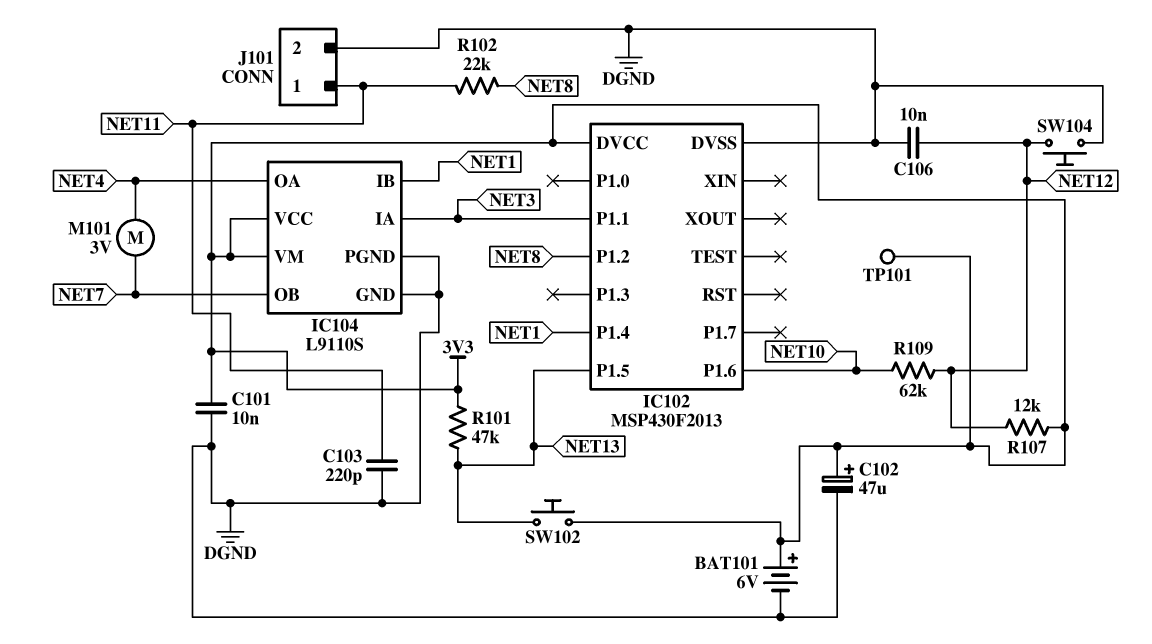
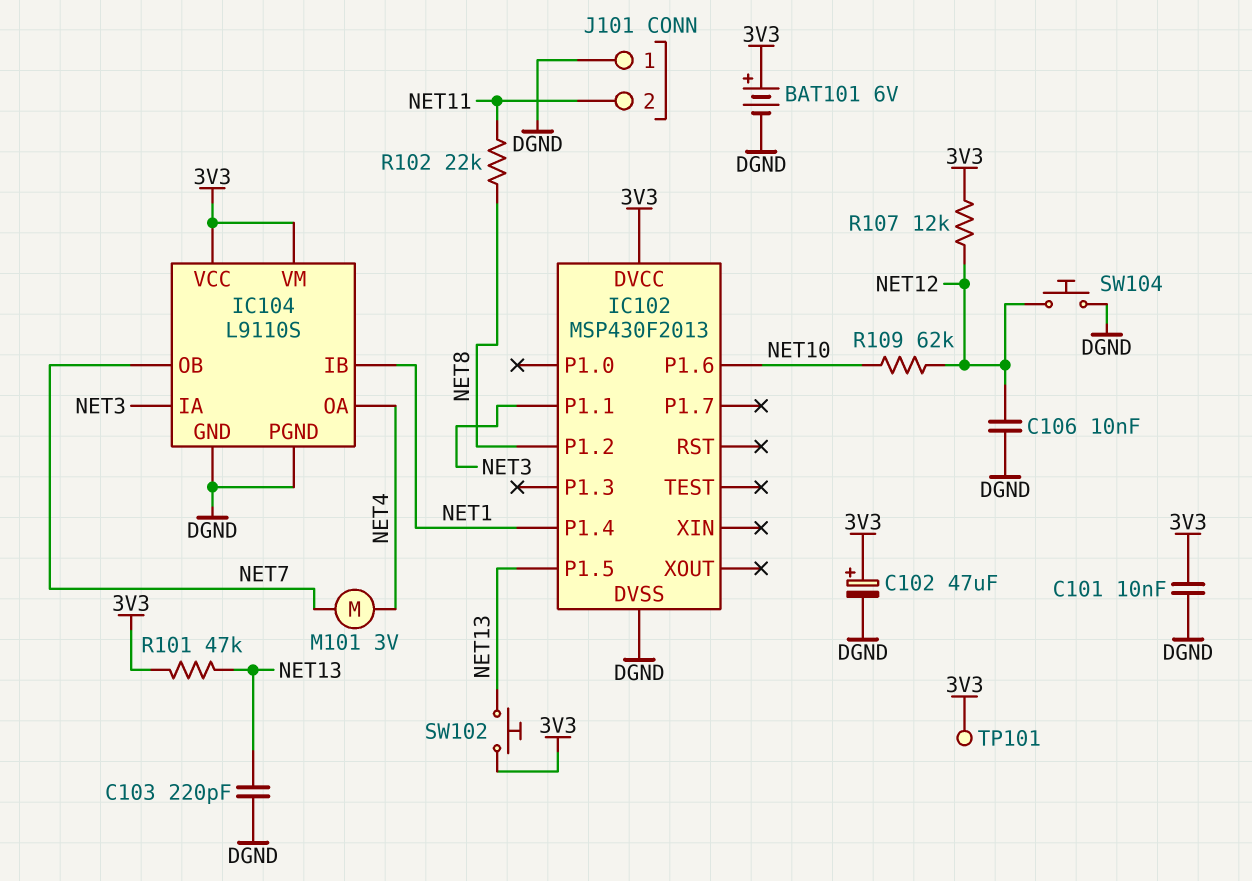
C103: 220pF (DGND, NET11) -> 220pF (DGND, NET13)
J101 pin 1: NET11 -> DGND
J101 pin 2: DGND -> NET11

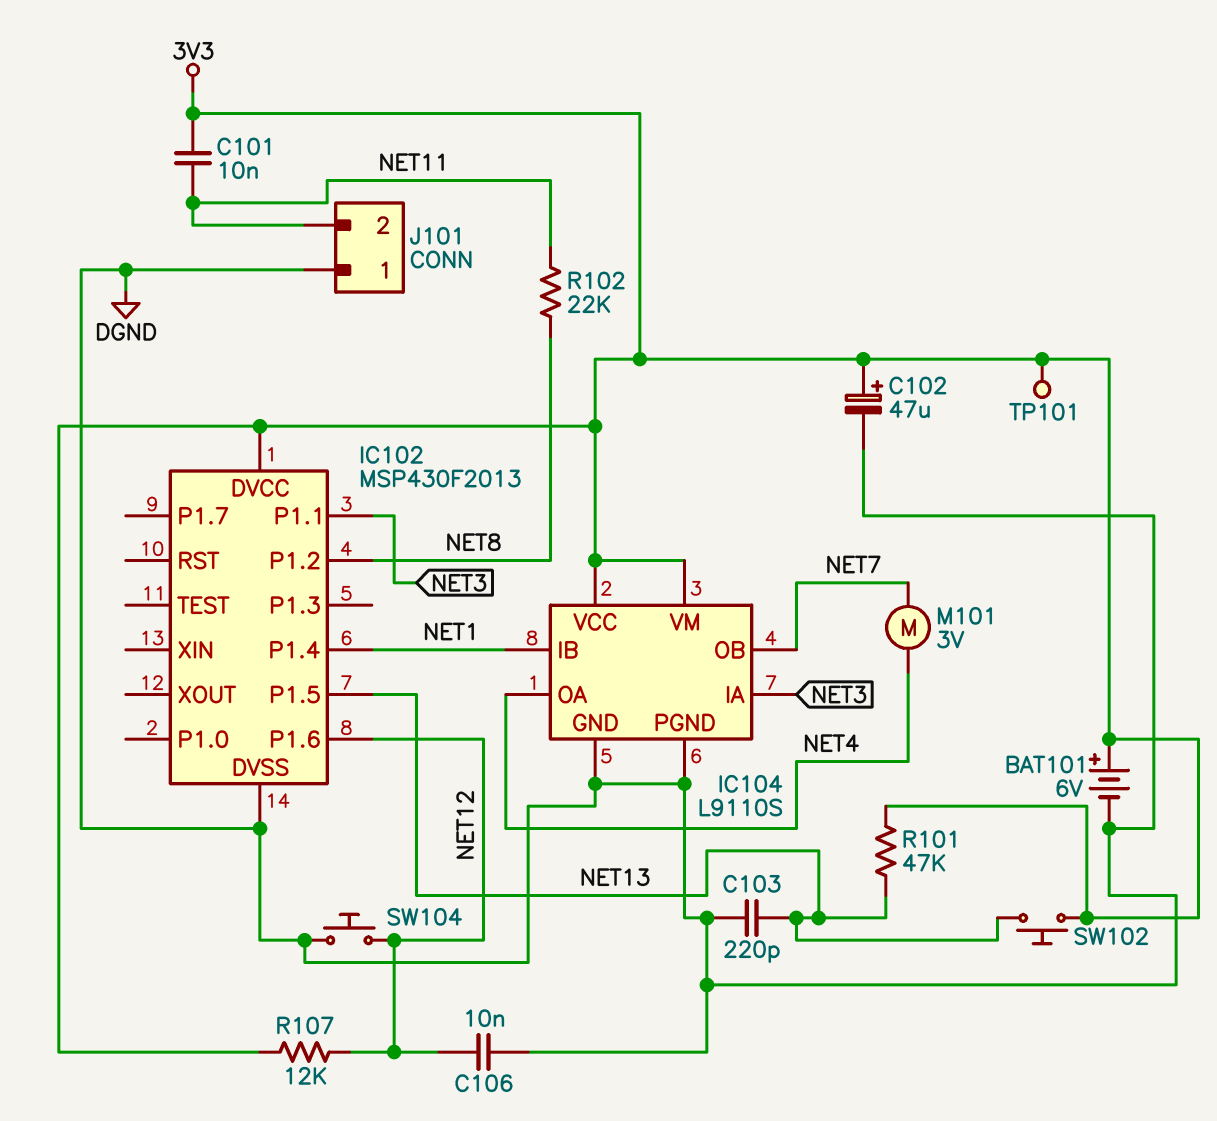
C101: 10nF (3V3, DGND) -> 10nF (3V3, NET11)
IC102 pin P1.6: NET10 -> NET12
R109: 62k (NET10, NET12) -> none

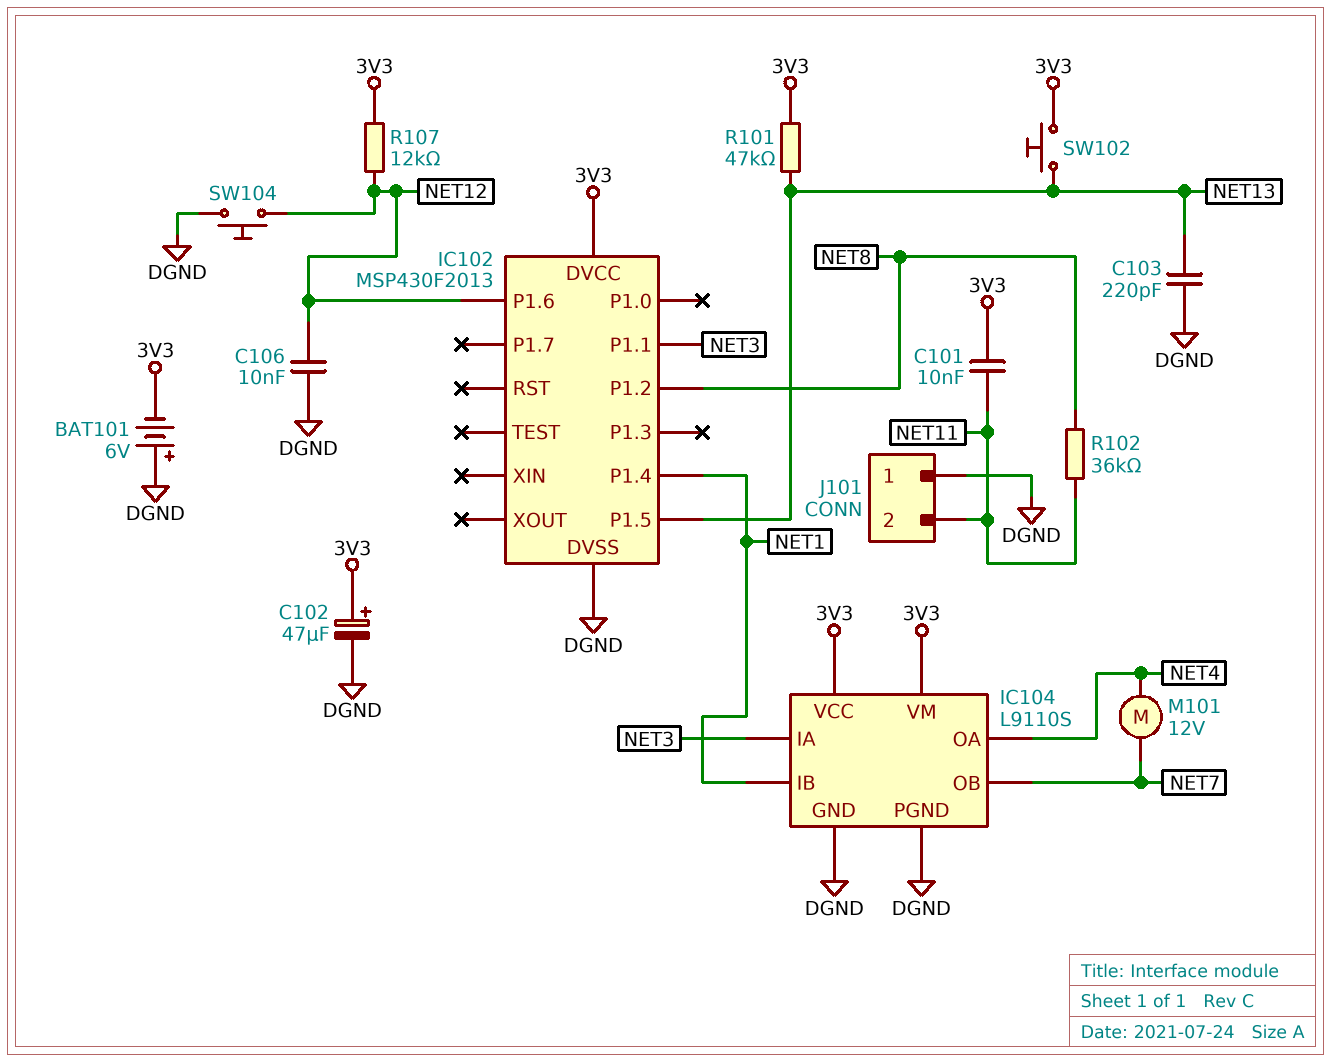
BAT101: 6V (plus 3V3, minus DGND) -> 6V (plus DGND, minus 3V3)
M101: motor 3V (NET4, NET7) -> motor 12V (NET4, NET7)
R102: 22k (NET8, NET11) -> 36k (NET8, NET11)
TP101: test point (3V3) -> none

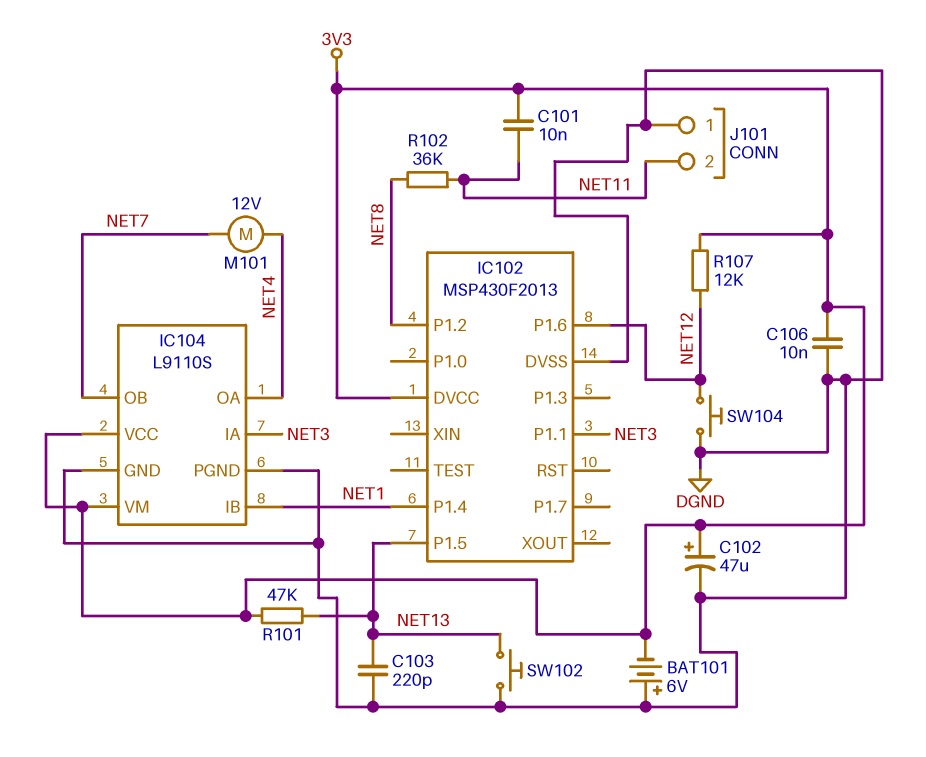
C106: 10nF (DGND, NET12) -> 10nF (3V3, DGND)
SW102: button (3V3, NET13) -> button (DGND, NET13)

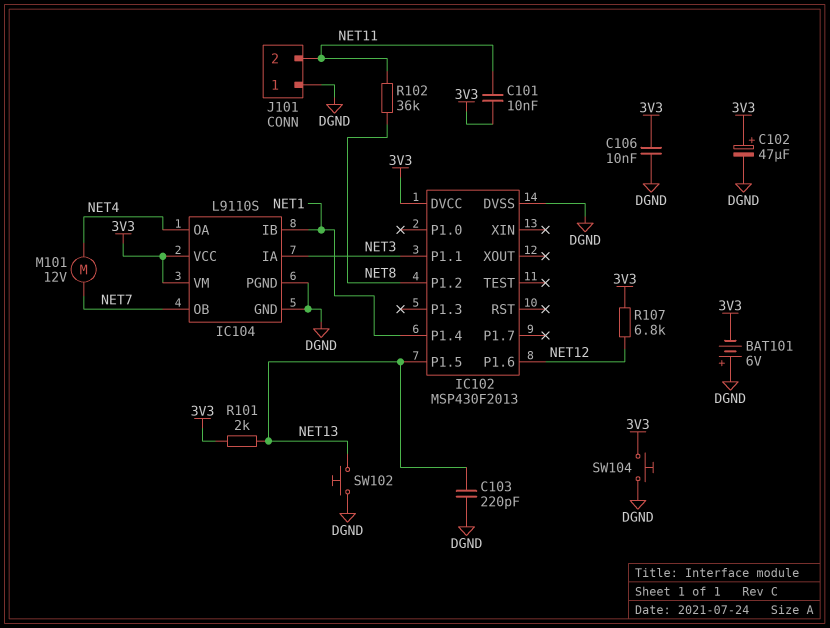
R101: 47k (3V3, NET13) -> 2k (3V3, NET13)
R107: 12k (3V3, NET12) -> 6.8k (3V3, NET12)
SW104: button (DGND, NET12) -> button (3V3, DGND)

